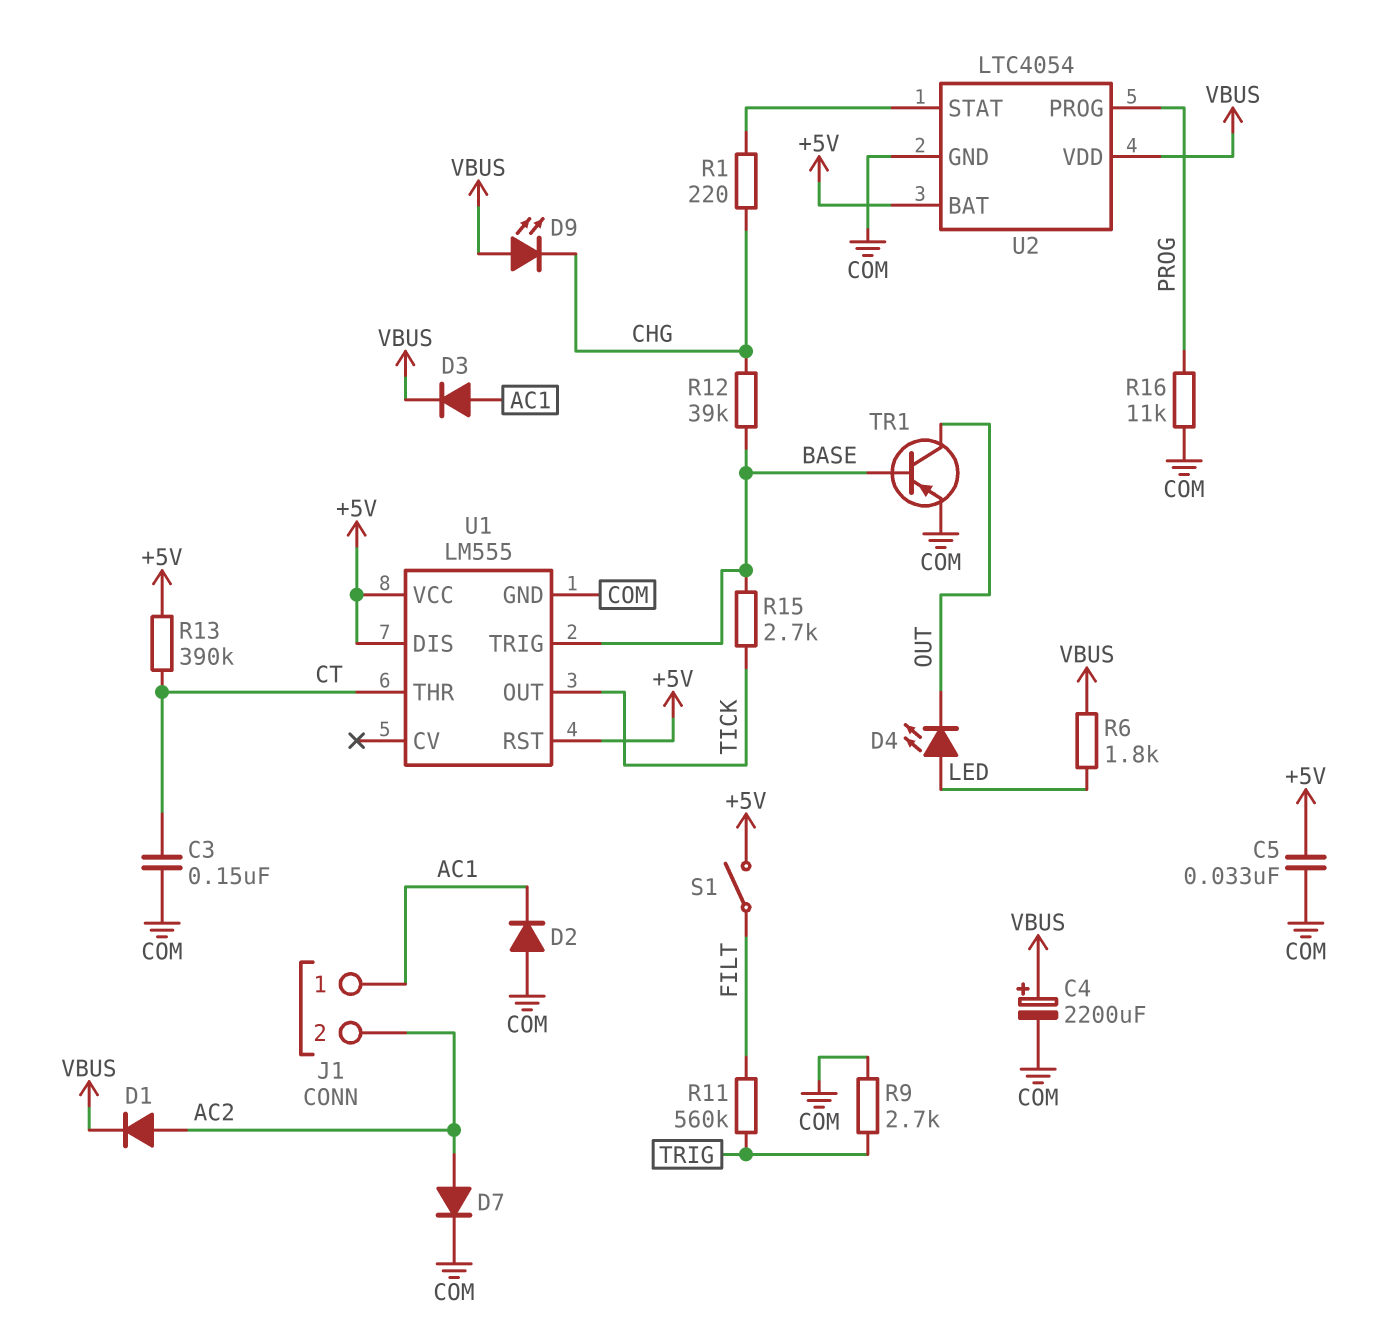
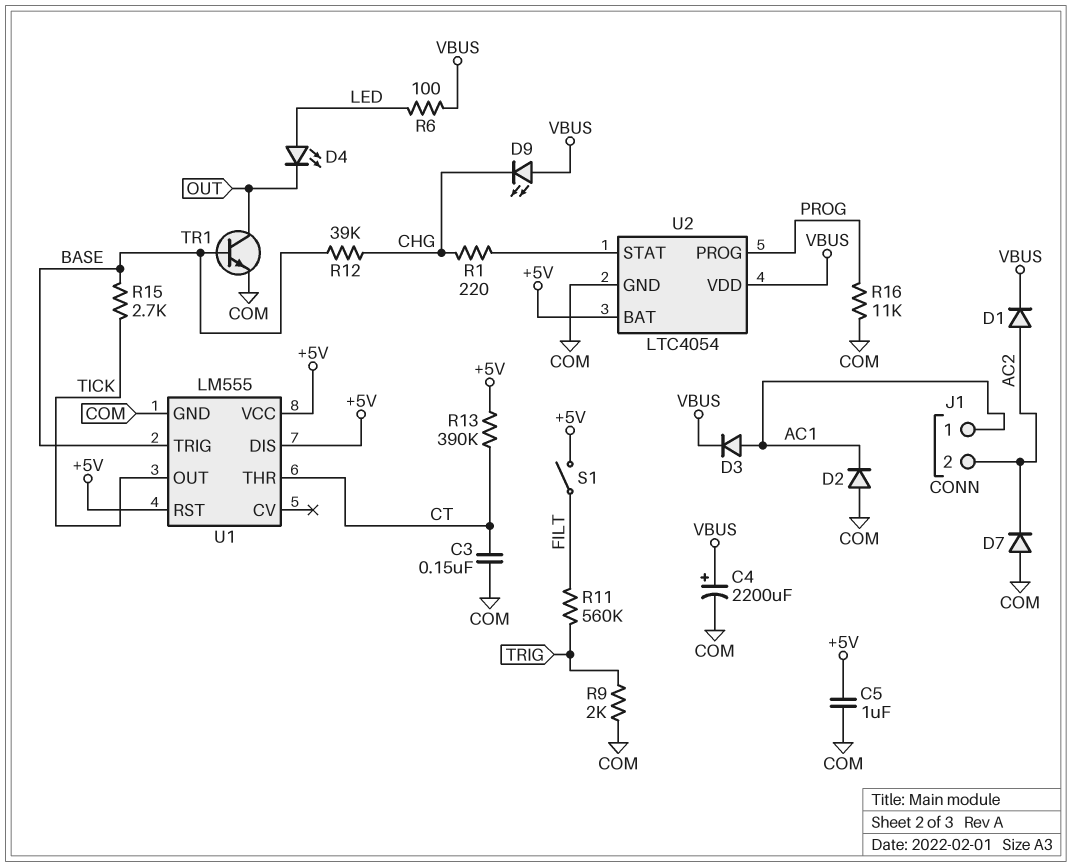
C5: 33nF (+5V, COM) -> 1uF (+5V, COM)
D7: diode (A AC2, K COM) -> diode (A COM, K AC2)
R6: 1.8k (LED, VBUS) -> 100 (LED, VBUS)
R9: 2.7k (COM, TRIG) -> 2k (COM, TRIG)
TR1: PNP (B BASE, C OUT, E COM) -> NPN (B BASE, C OUT, E COM)

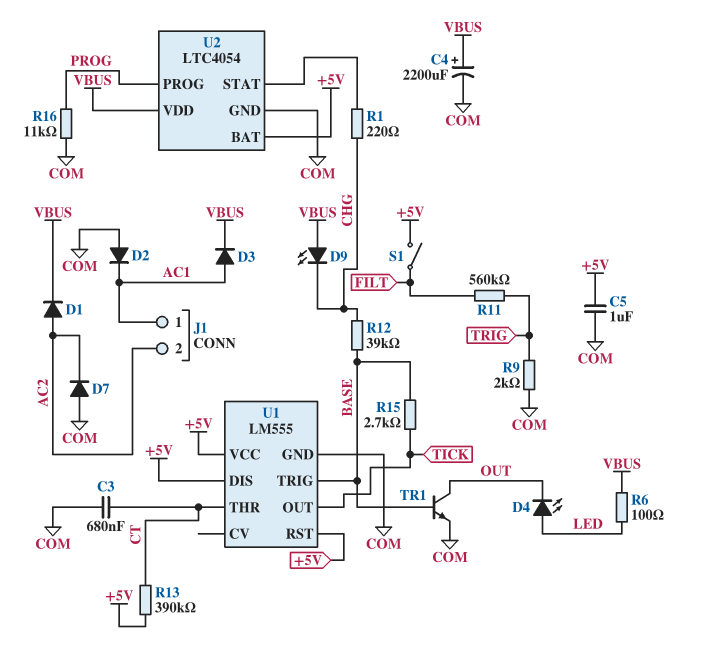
C3: 150nF (COM, CT) -> 680nF (COM, CT)

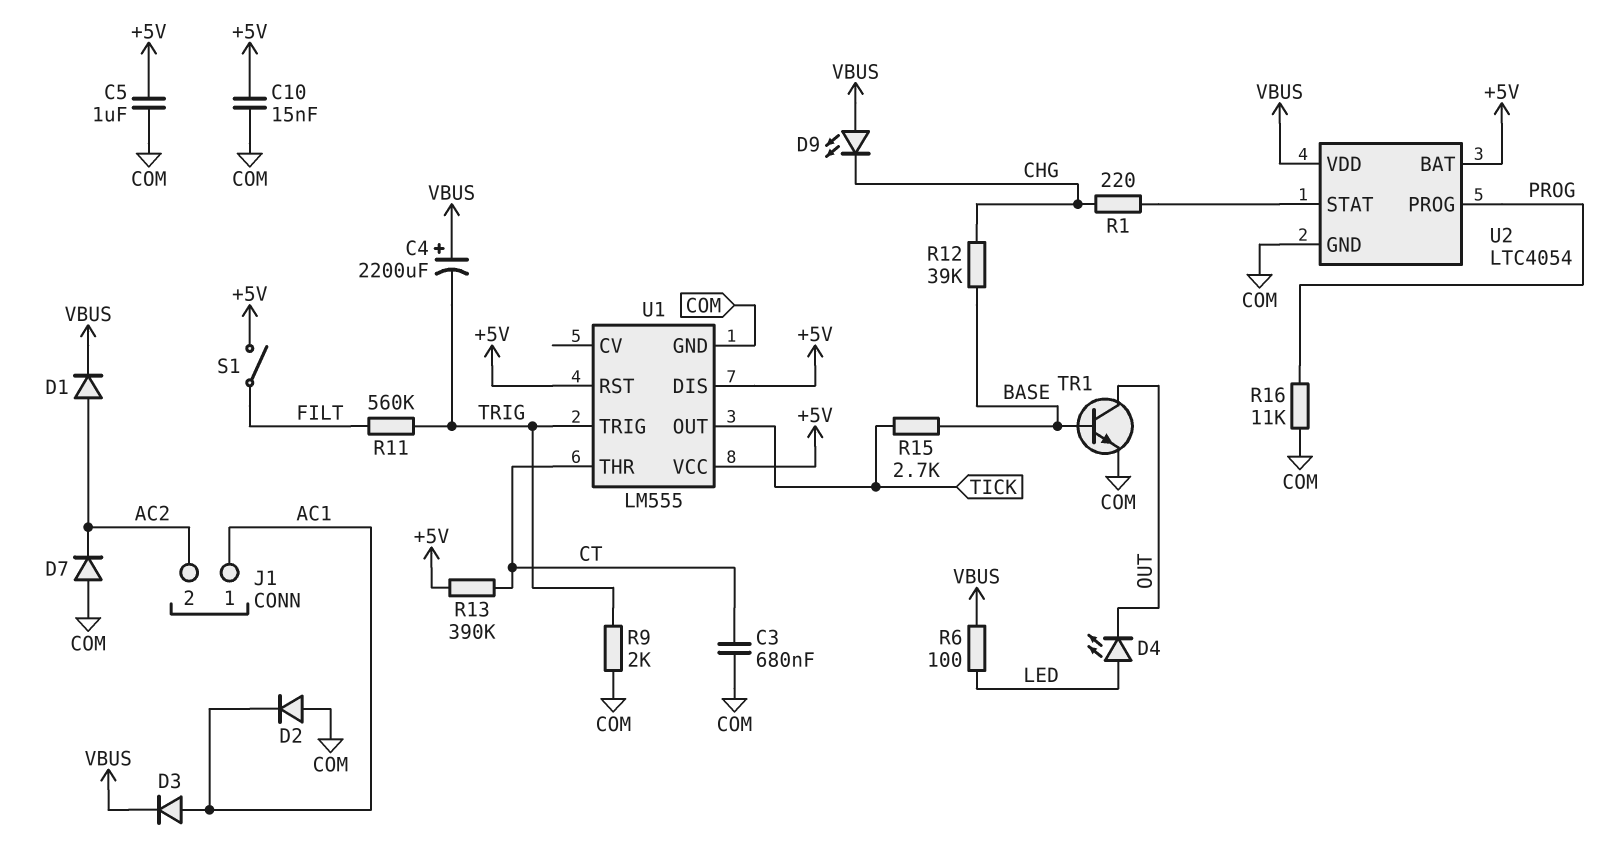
C4: 2200uF (plus VBUS, minus COM) -> 2200uF (plus VBUS, minus TRIG)
C10: none -> 15nF (+5V, COM)
U1 pin TRIG: BASE -> TRIG

